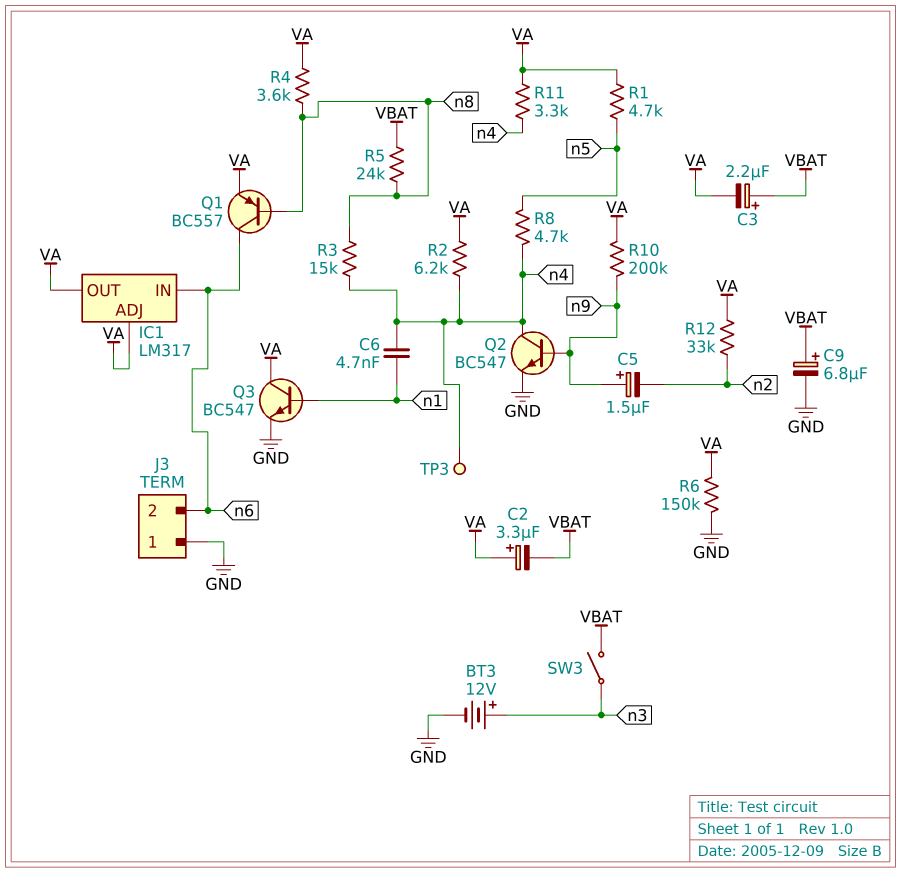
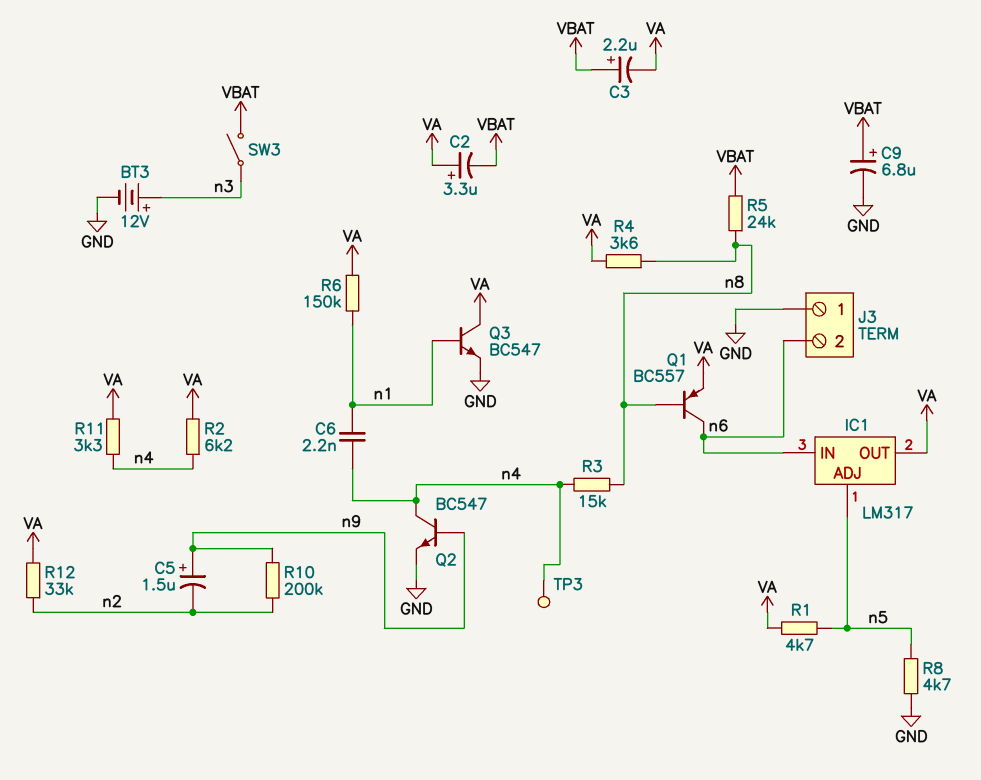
C6: 4.7nF (n1, n4) -> 2.2nF (n1, n4)
IC1 pin ADJ: VA -> n5
R6: 150k (GND, VA) -> 150k (VA, n1)
R8: 4.7k (n4, n5) -> 4.7k (GND, n5)
R10: 200k (VA, n9) -> 200k (n2, n9)

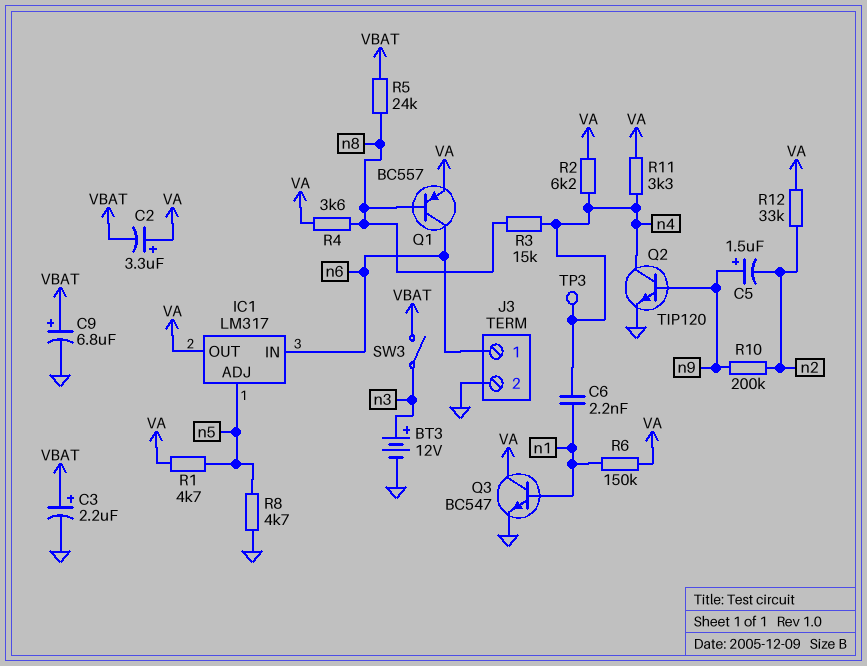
C3: 2.2uF (plus VBAT, minus VA) -> 2.2uF (plus VBAT, minus GND)
J3 pin 1: GND -> n6
J3 pin 2: n6 -> GND
Q2: NPN BC547 (B n9, C n4, E GND) -> NPN TIP120 (B n9, C n4, E GND)

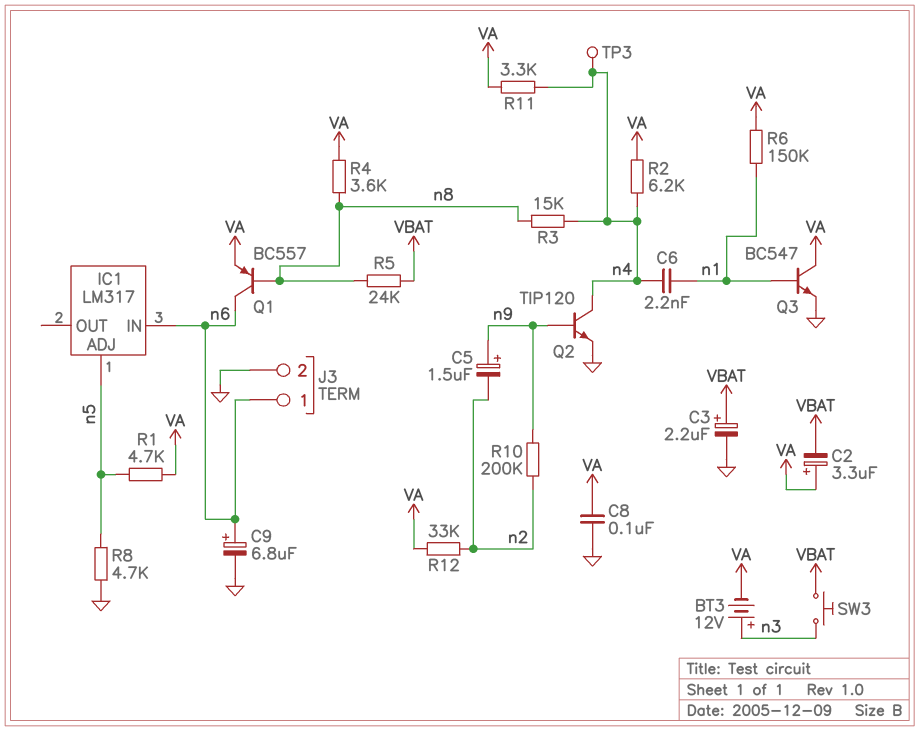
BT3: 12V (plus n3, minus GND) -> 12V (plus n3, minus VA)
C8: none -> 100nF (GND, VA)
C9: 6.8uF (plus VBAT, minus GND) -> 6.8uF (plus n6, minus GND)
IC1 pin OUT: VA -> none
SW3: switch (VBAT, n3) -> button (VBAT, n3)

